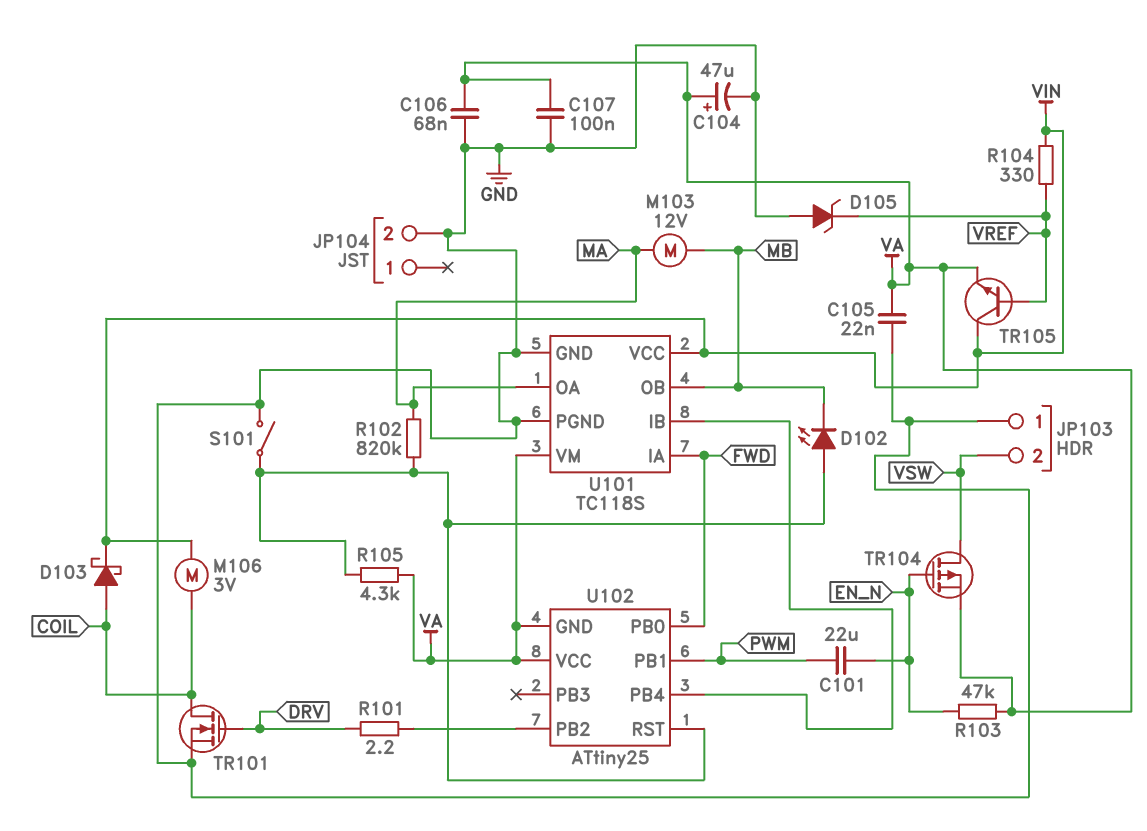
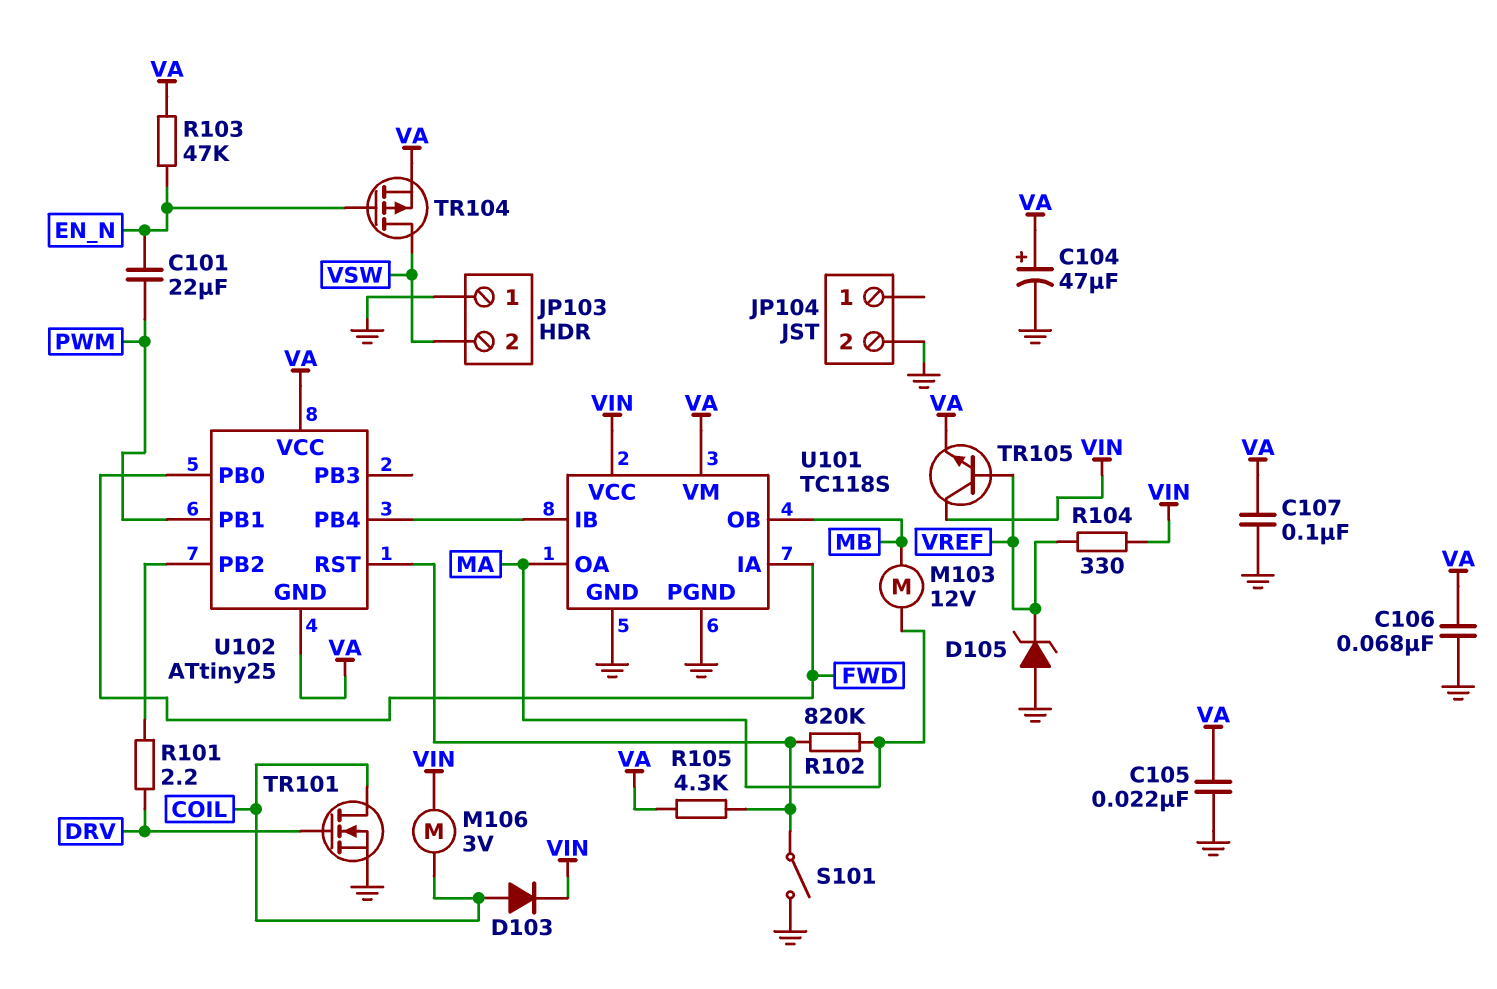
D102: LED (A U102/RST, K MB) -> none
D103: schottky (A COIL, K VIN) -> diode (A COIL, K VIN)

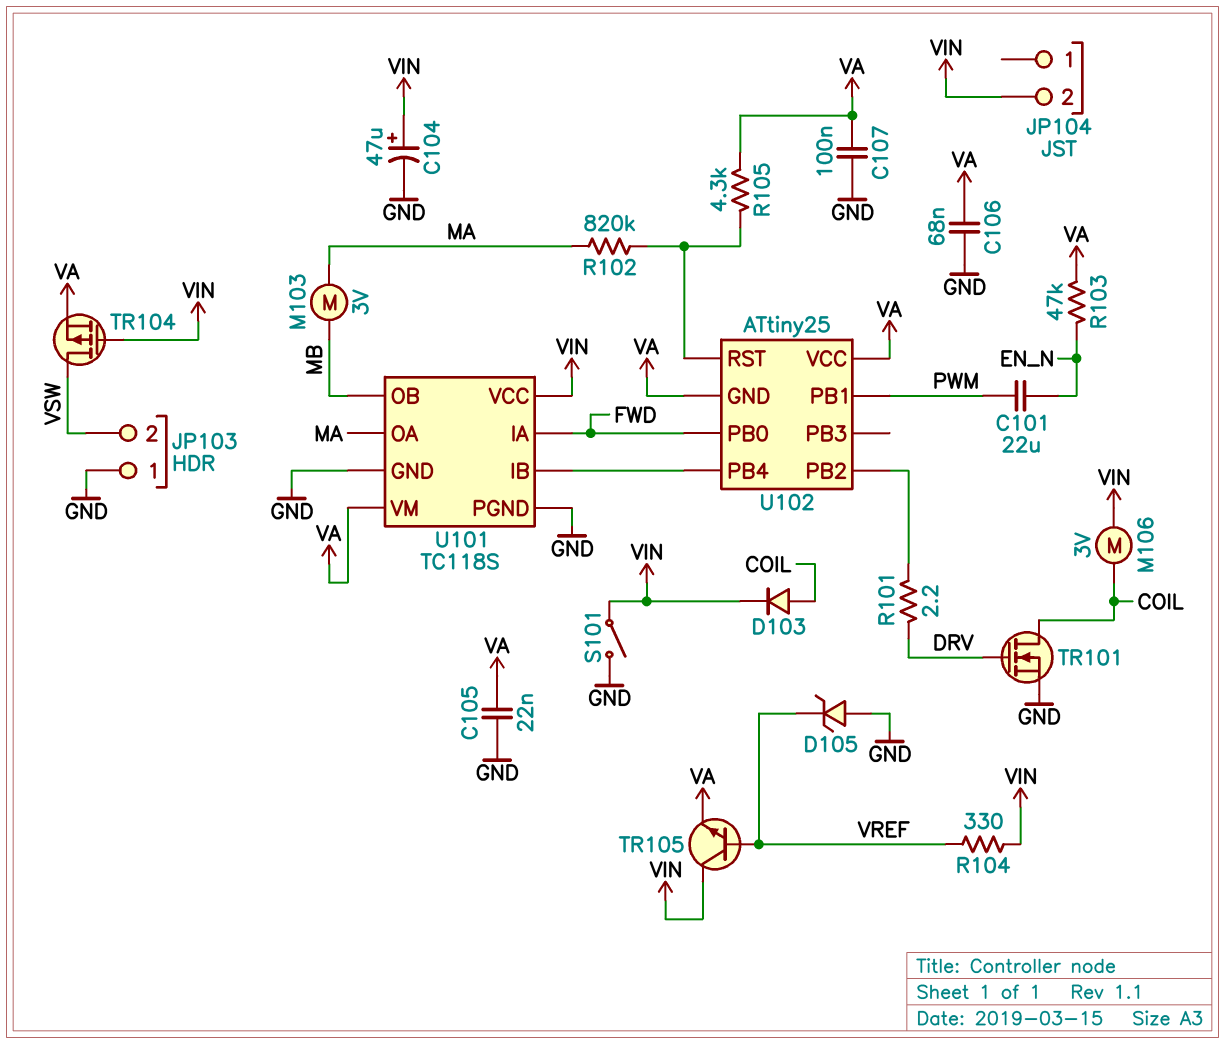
C104: 47uF (plus VA, minus GND) -> 47uF (plus VIN, minus GND)
JP104 pin 2: GND -> VIN
M103: motor 12V (MA, MB) -> motor 3V (MA, MB)
S101: switch (GND, U102/RST) -> switch (GND, VIN)
TR104: PMOS (G EN_N, D VSW, S VA) -> PMOS (G VIN, D VSW, S VA)

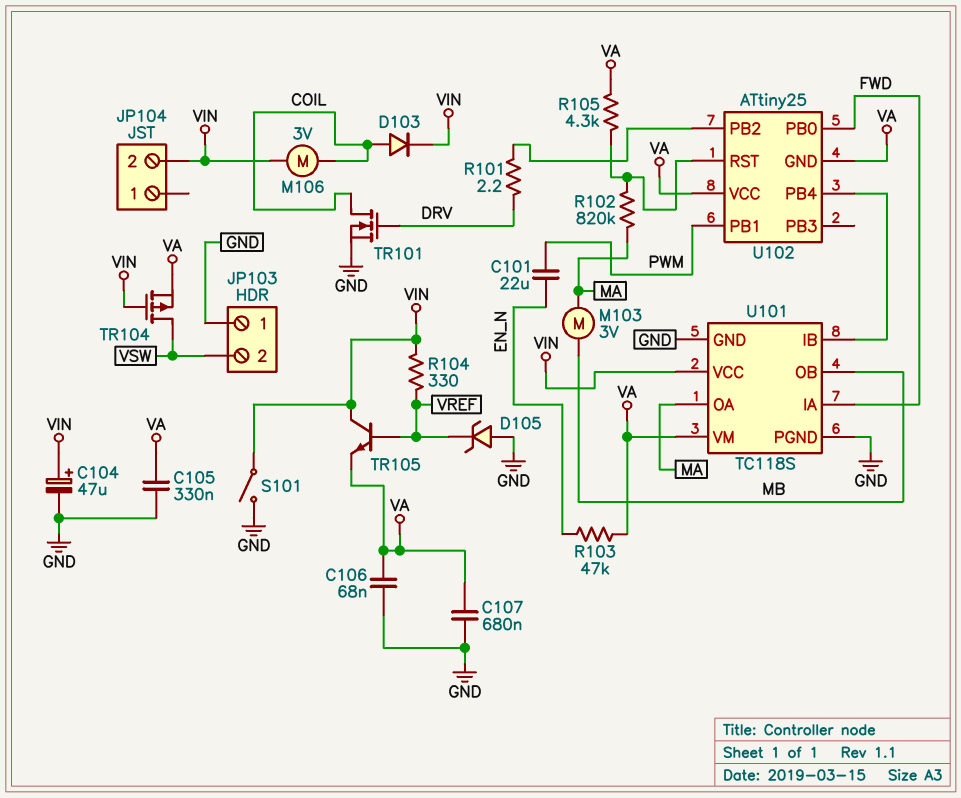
C105: 22nF (GND, VA) -> 330nF (GND, VA)
C107: 100nF (GND, VA) -> 680nF (GND, VA)

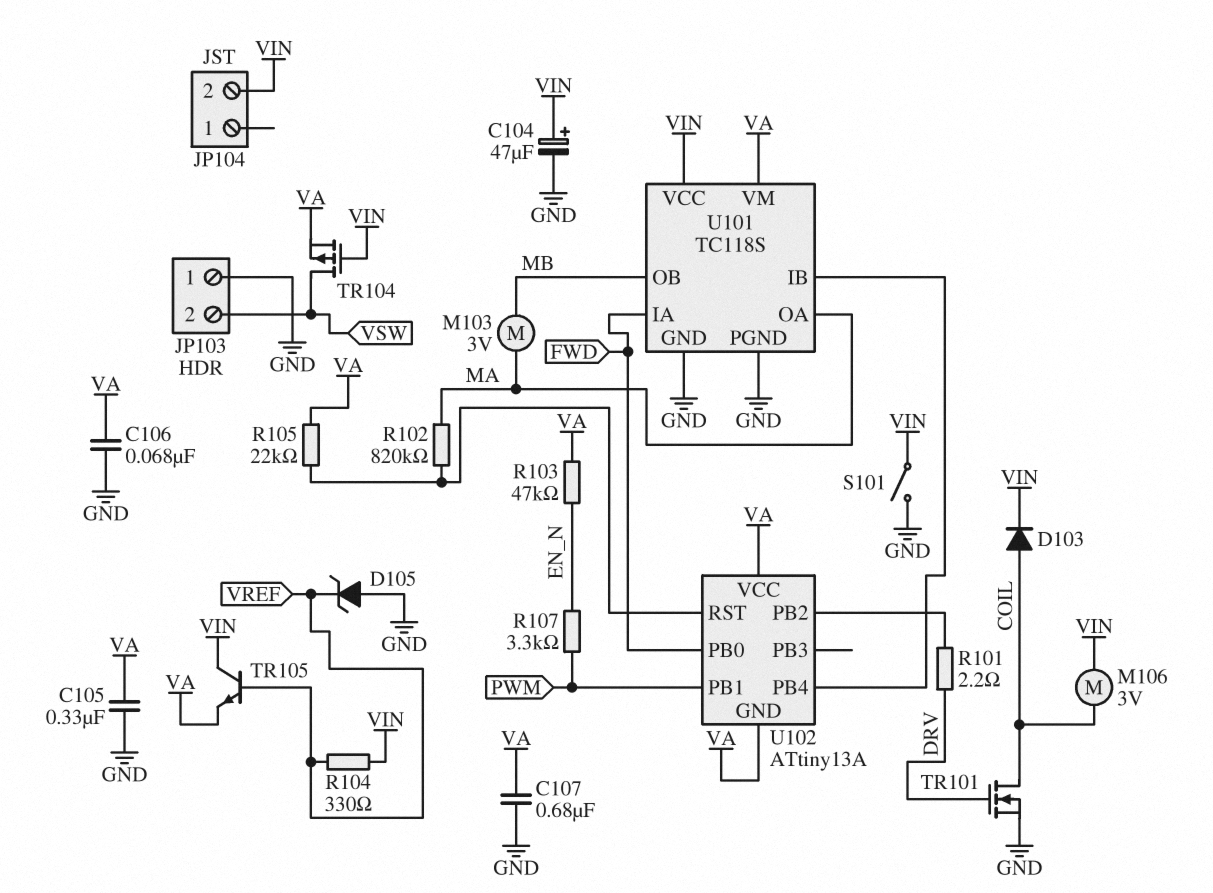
C101: 22uF (EN_N, PWM) -> none
R105: 4.3k (U102/RST, VA) -> 22k (U102/RST, VA)
R107: none -> 3.3k (EN_N, PWM)
U102: ATtiny25 -> ATtiny13A

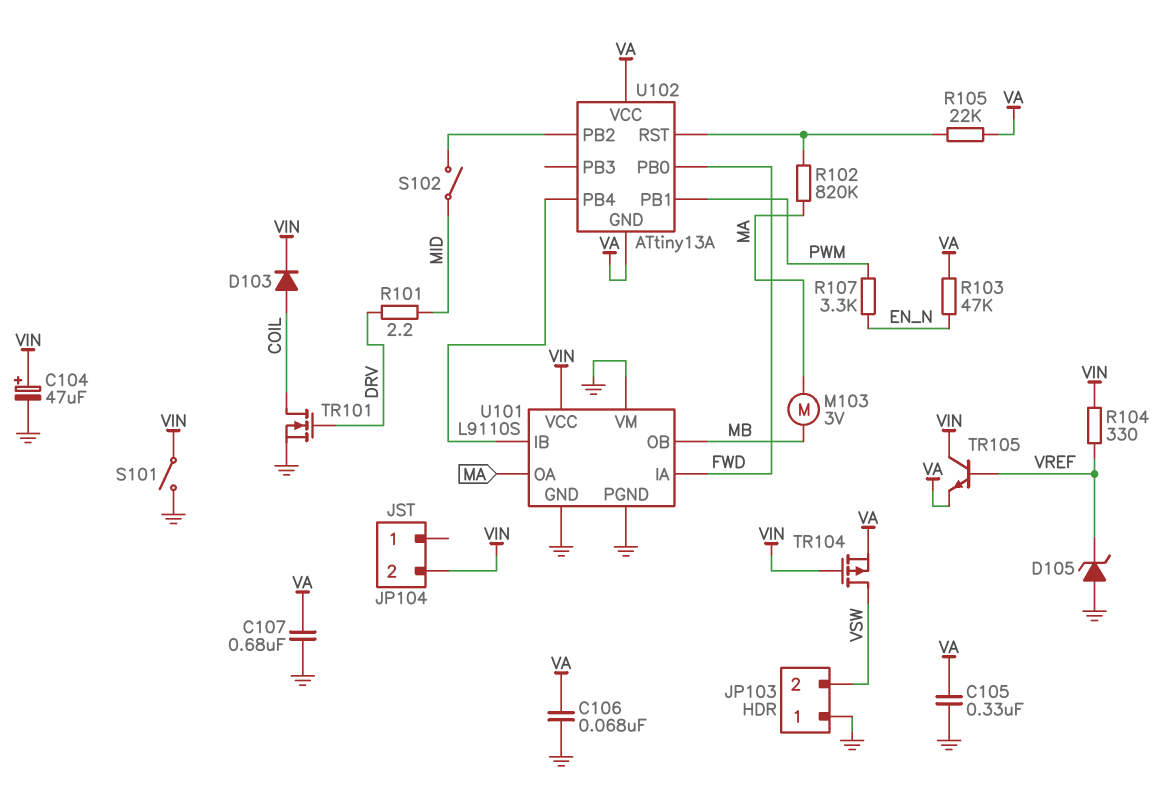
M106: motor 3V (COIL, VIN) -> none
R101: 2.2 (DRV, U102/PB2) -> 2.2 (DRV, MID)
S102: none -> switch (MID, U102/PB2)
U101: TC118S -> L9110S
U101 pin VM: VA -> GND

